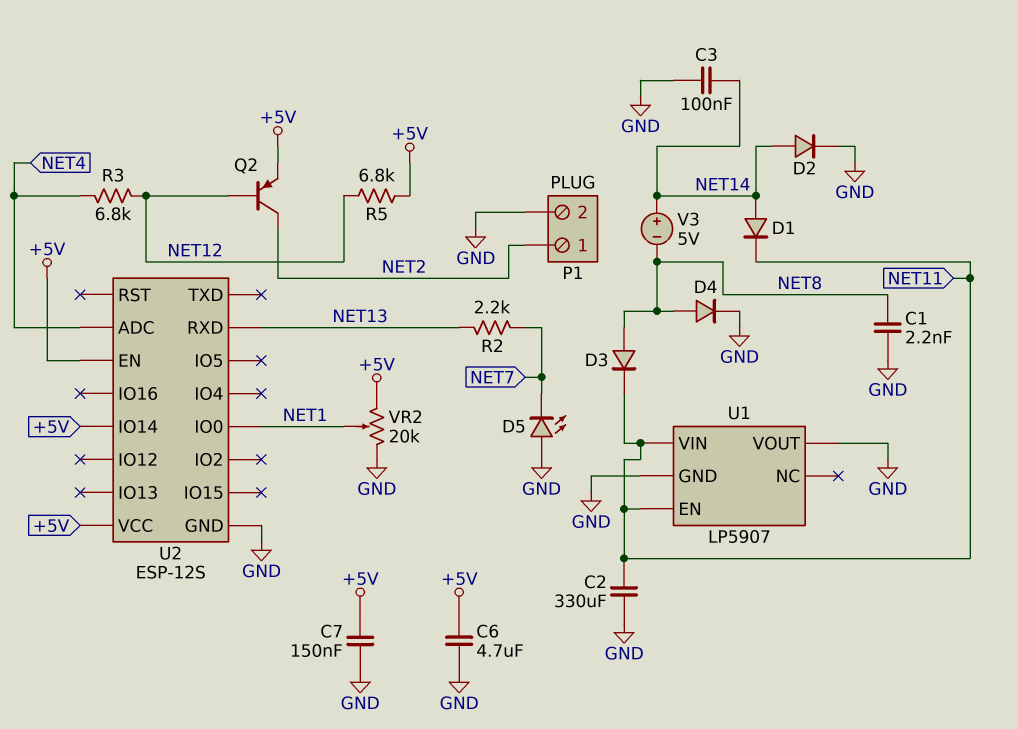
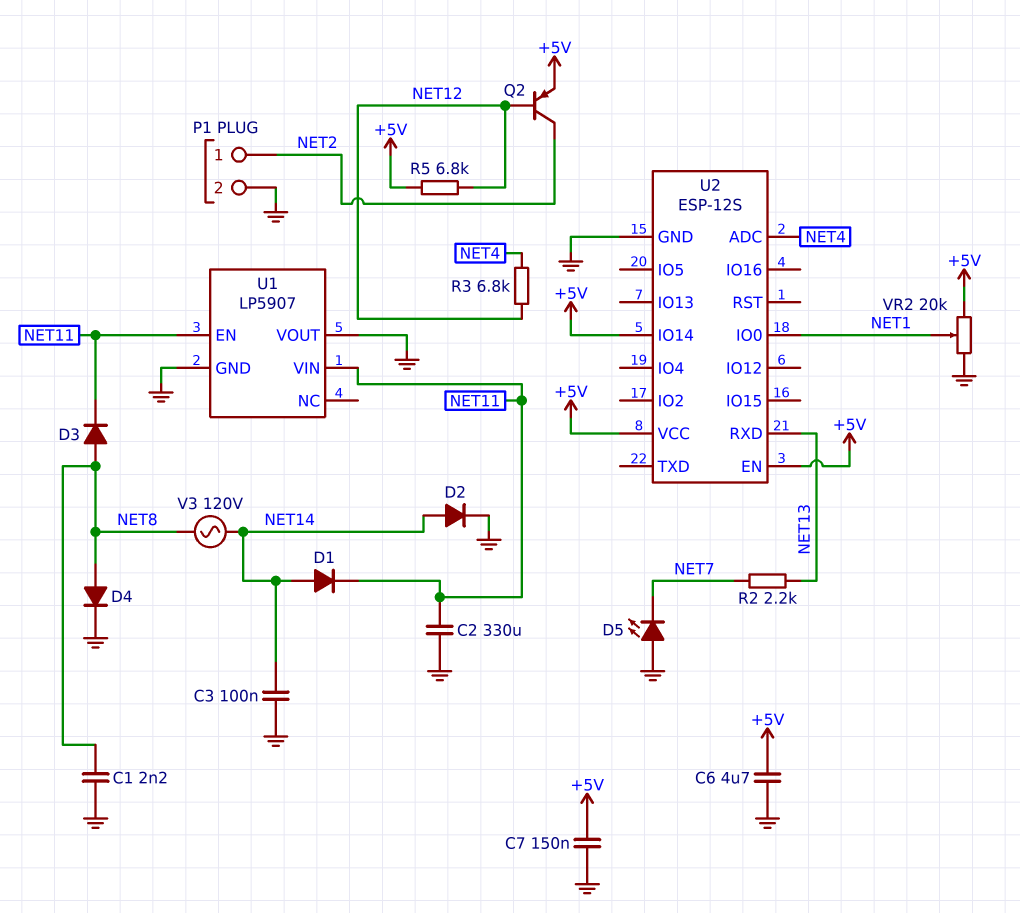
V3: 5V (plus NET14, minus NET8) -> AC 120V (NET8, NET14)

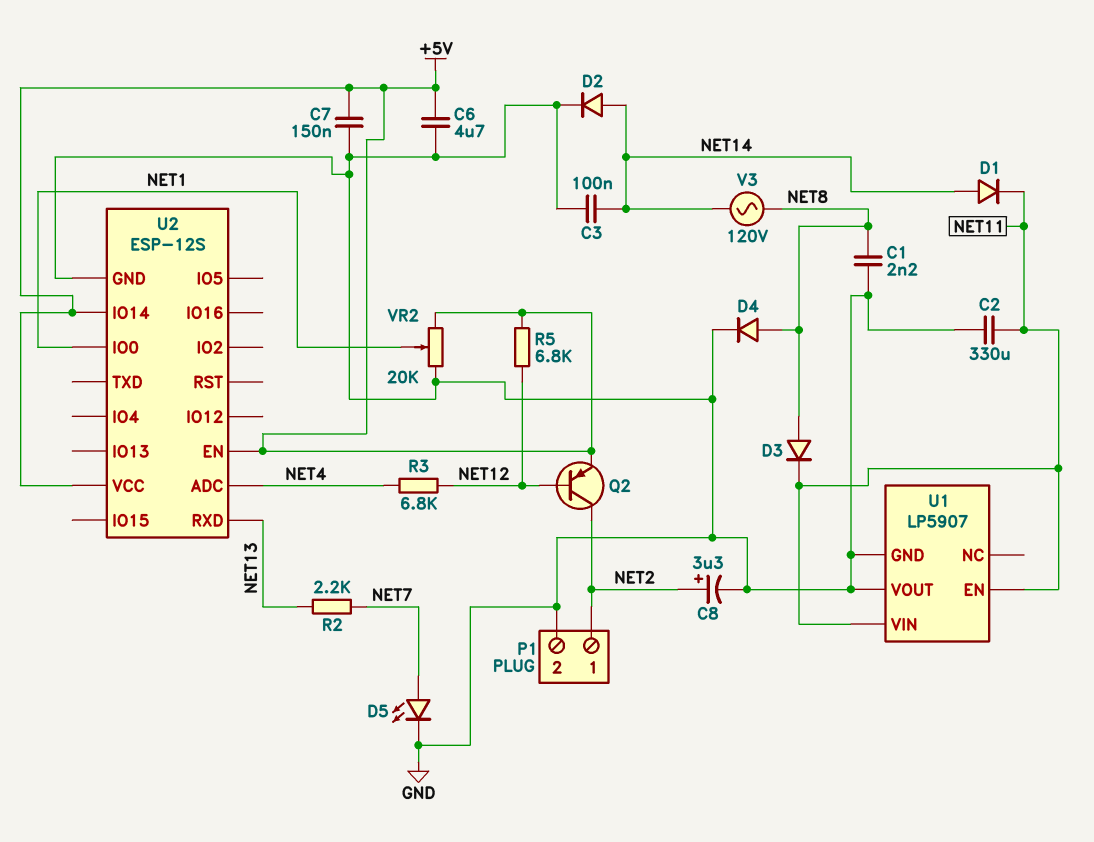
C8: none -> 3.3uF (plus NET2, minus GND)
D5: LED (A GND, K NET7) -> LED (A NET7, K GND)

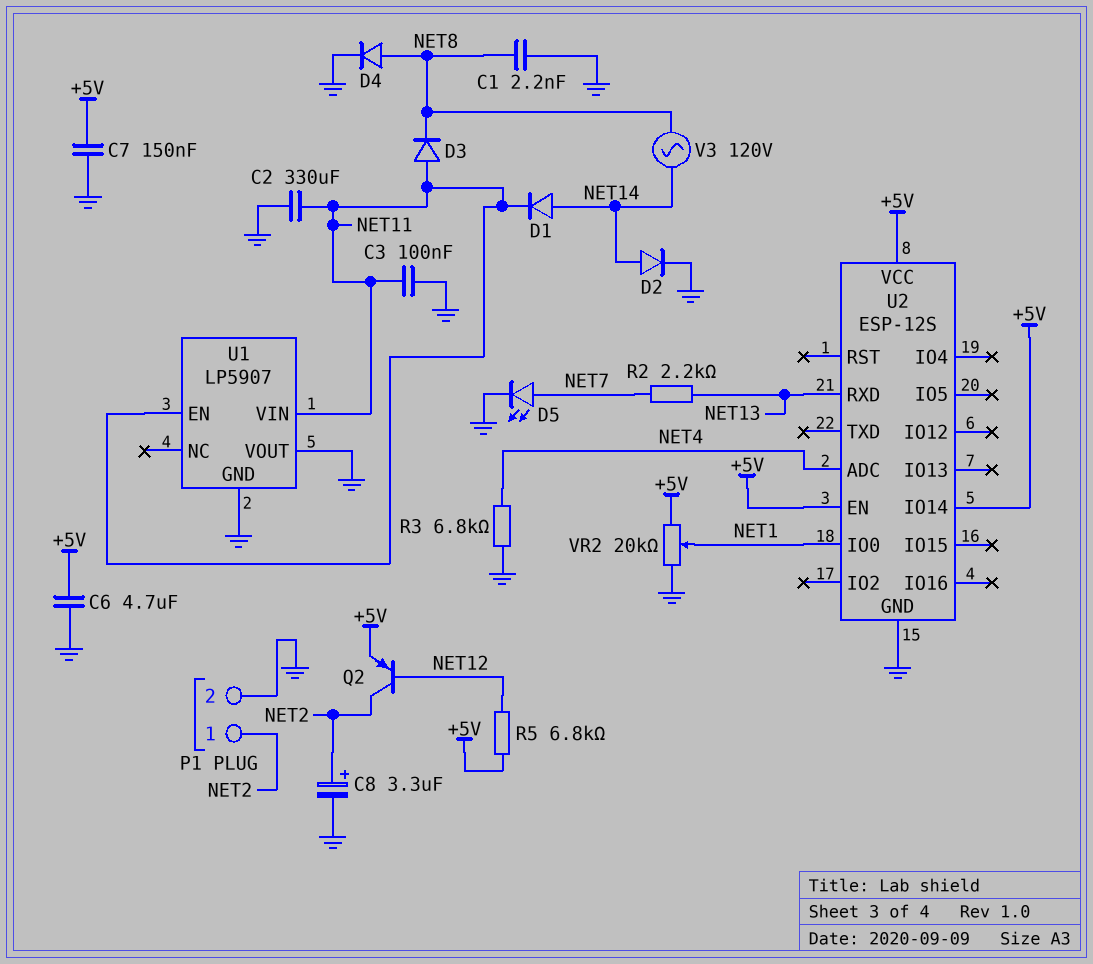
C3: 100nF (GND, NET14) -> 100nF (GND, NET11)
D3: diode (A NET8, K NET11) -> diode (A NET11, K NET8)
R3: 6.8k (NET4, NET12) -> 6.8k (GND, NET4)

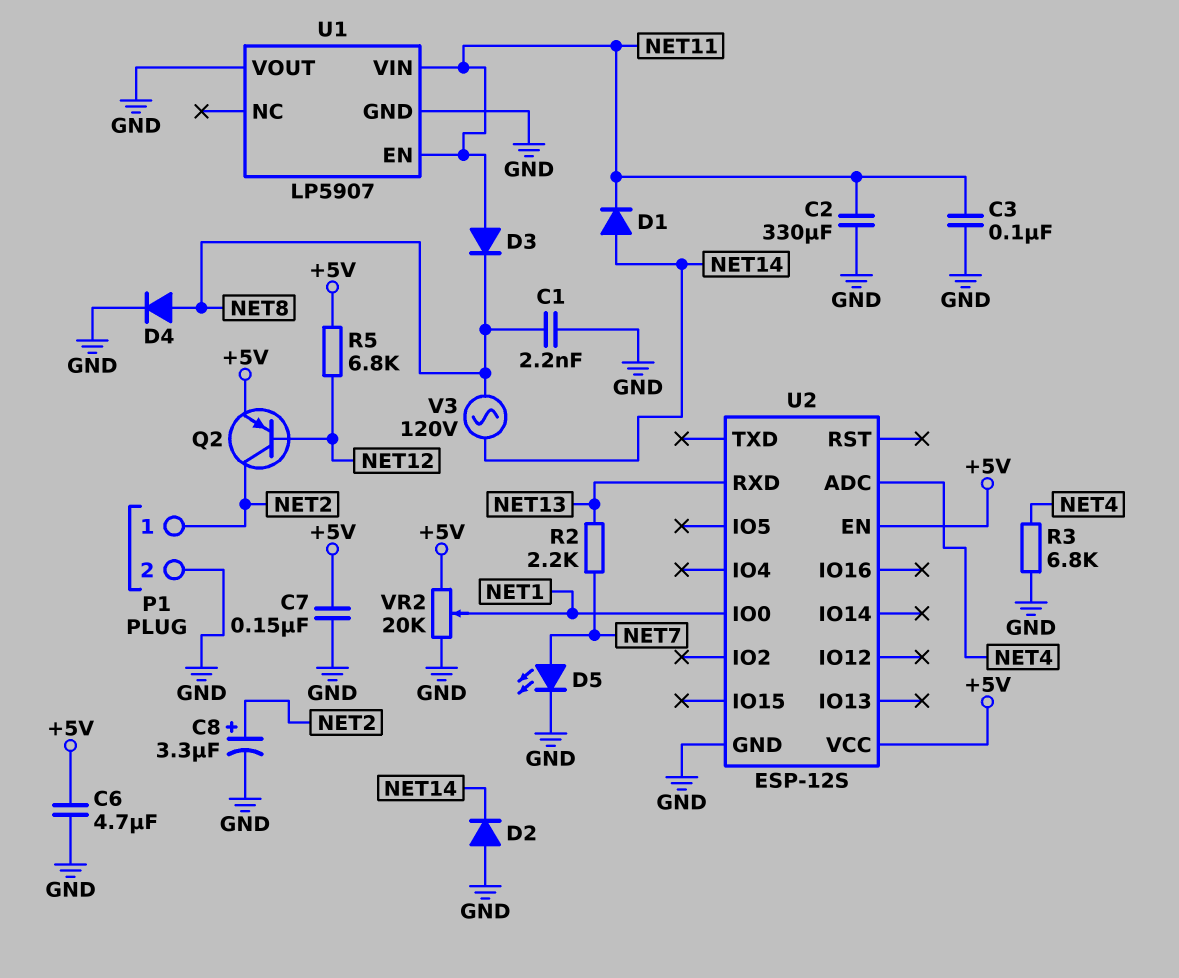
D2: diode (A NET14, K GND) -> diode (A GND, K NET14)
U2 pin IO14: +5V -> none

